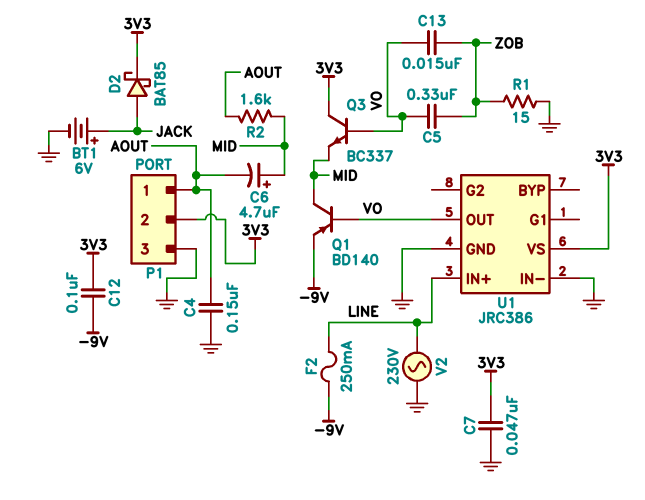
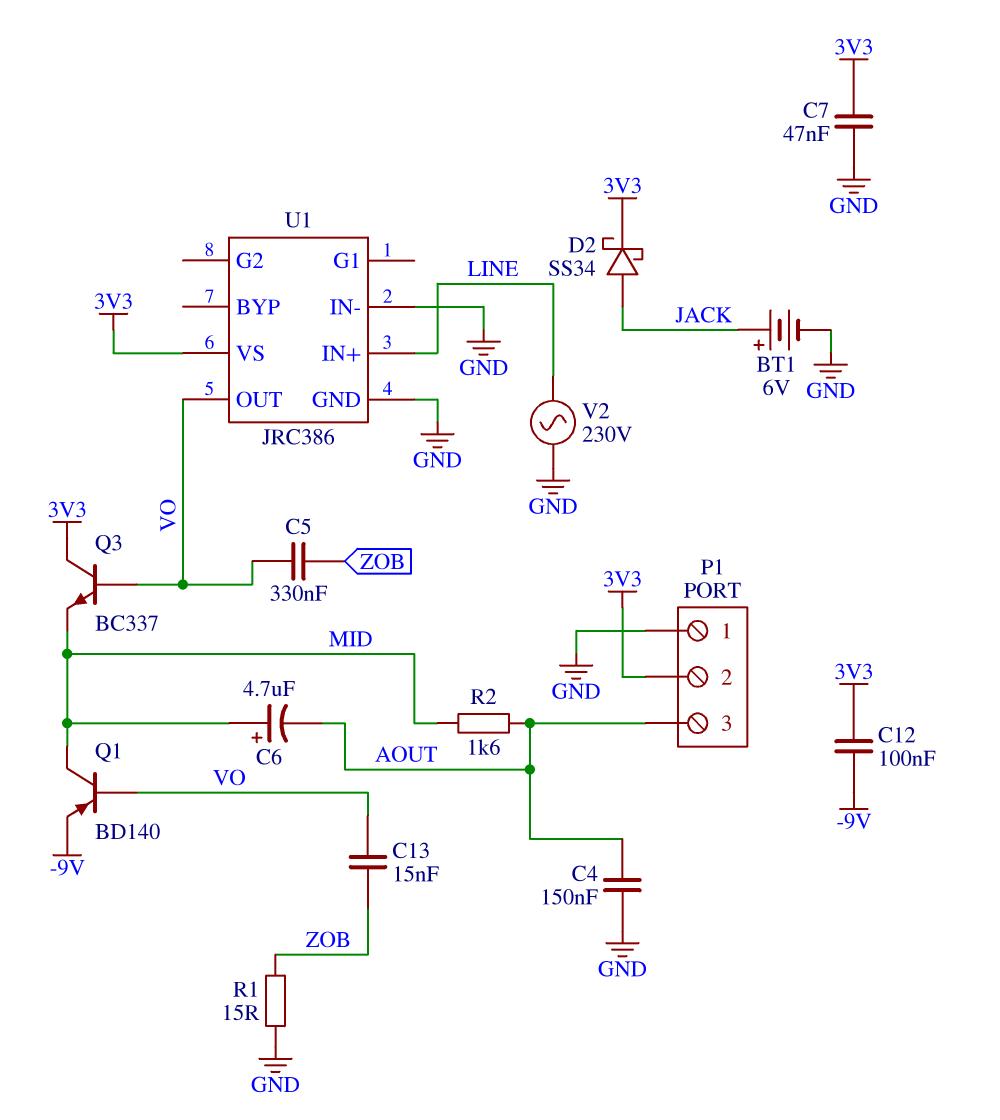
D2: schottky BAT85 (A JACK, K 3V3) -> schottky SS34 (A JACK, K 3V3)
F2: 250mA (-9V, LINE) -> none
P1 pin 1: AOUT -> GND
P1 pin 3: GND -> AOUT

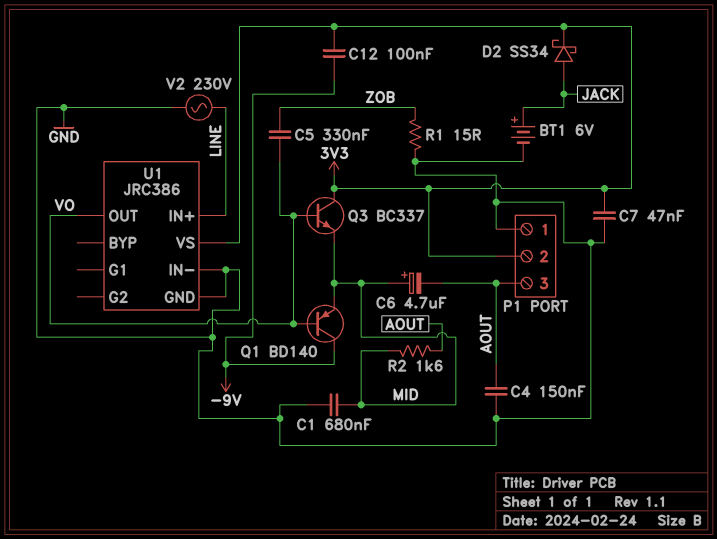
C1: none -> 680nF (GND, MID)
C13: 15nF (VO, ZOB) -> none
Q1: PNP BD140 (B VO, C MID, E -9V) -> PNP BD140 (B VO, C -9V, E MID)

